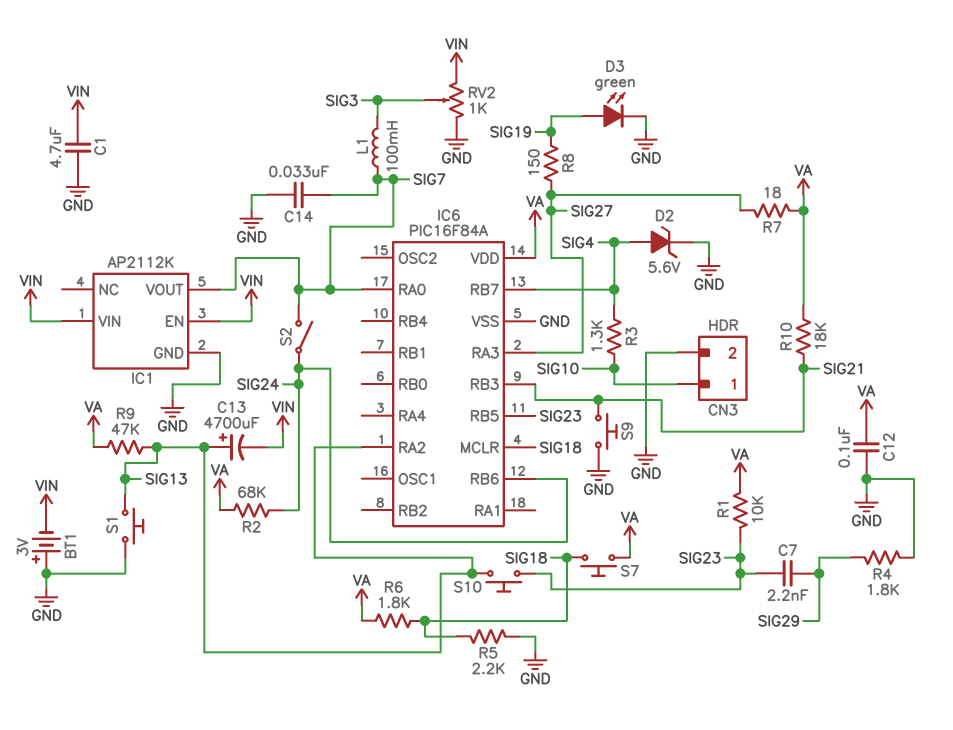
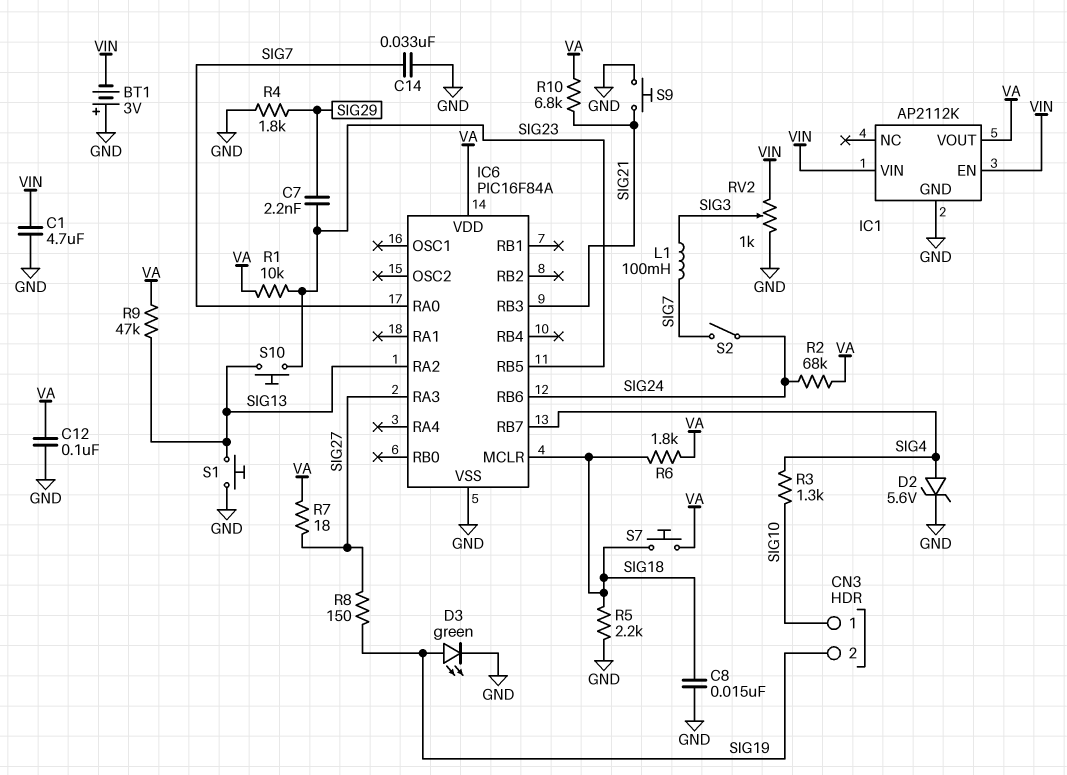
C8: none -> 15nF (GND, SIG18)
C13: 4700uF (plus SIG13, minus VIN) -> none
CN3 pin 2: GND -> SIG19
IC1 pin VOUT: SIG7 -> VA
R10: 18k (SIG21, VA) -> 6.8k (SIG21, VA)

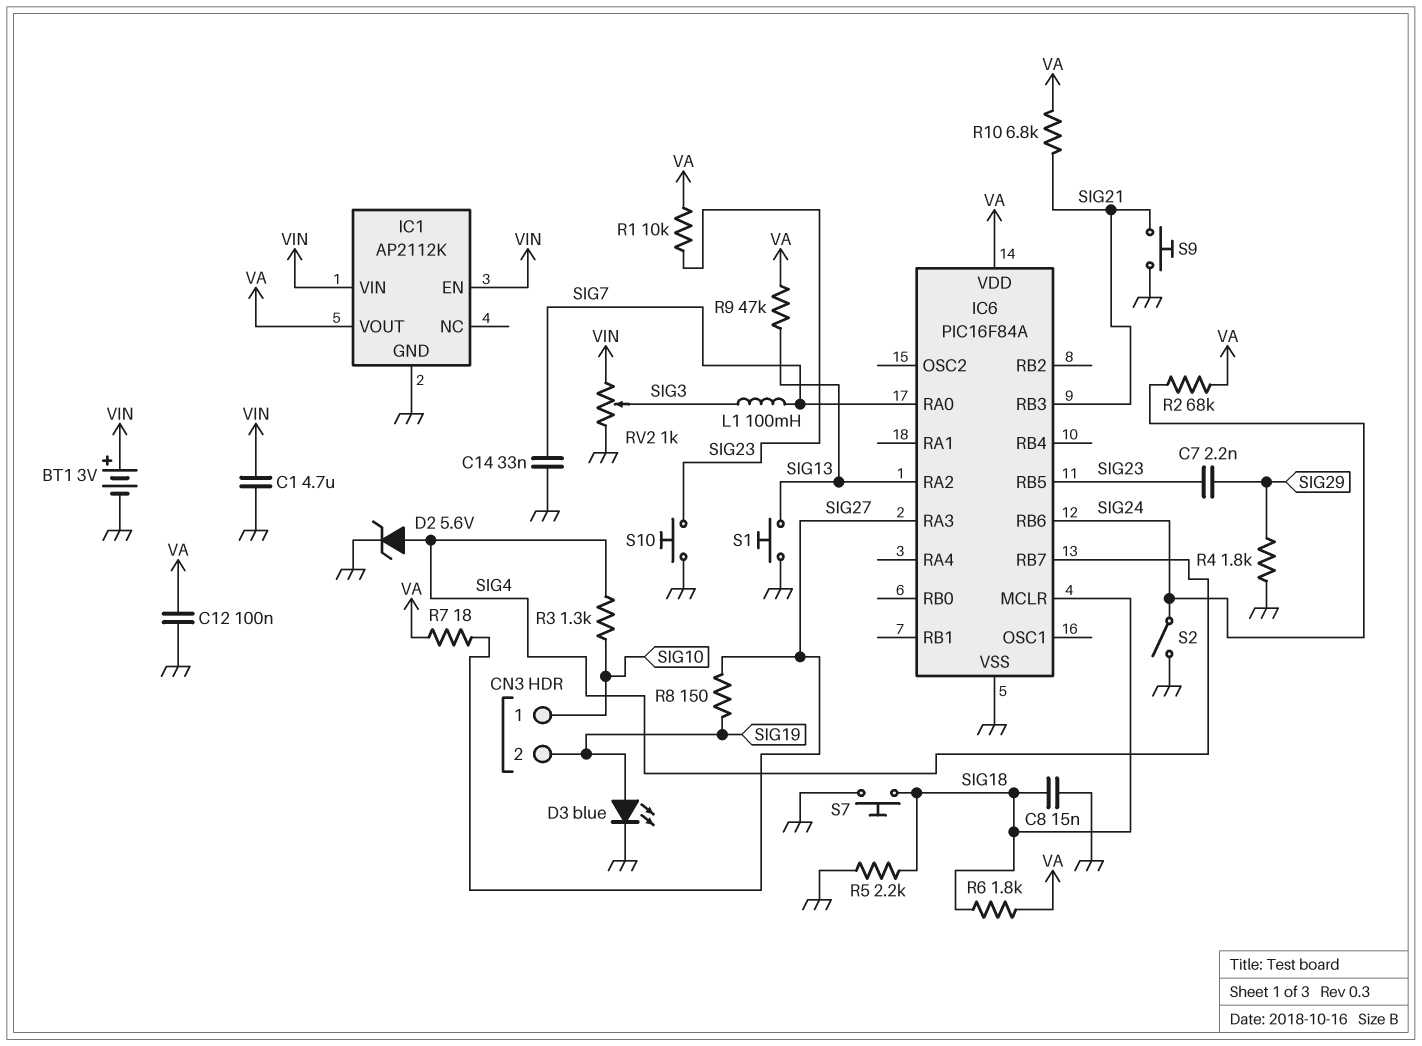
BT1: 3V (plus GND, minus VIN) -> 3V (plus VIN, minus GND)
D3: LED green (A SIG19, K GND) -> LED blue (A SIG19, K GND)
S2: switch (SIG7, SIG24) -> switch (GND, SIG24)
S7: button (SIG18, VA) -> button (GND, SIG18)
S10: button (SIG13, SIG23) -> button (GND, SIG23)

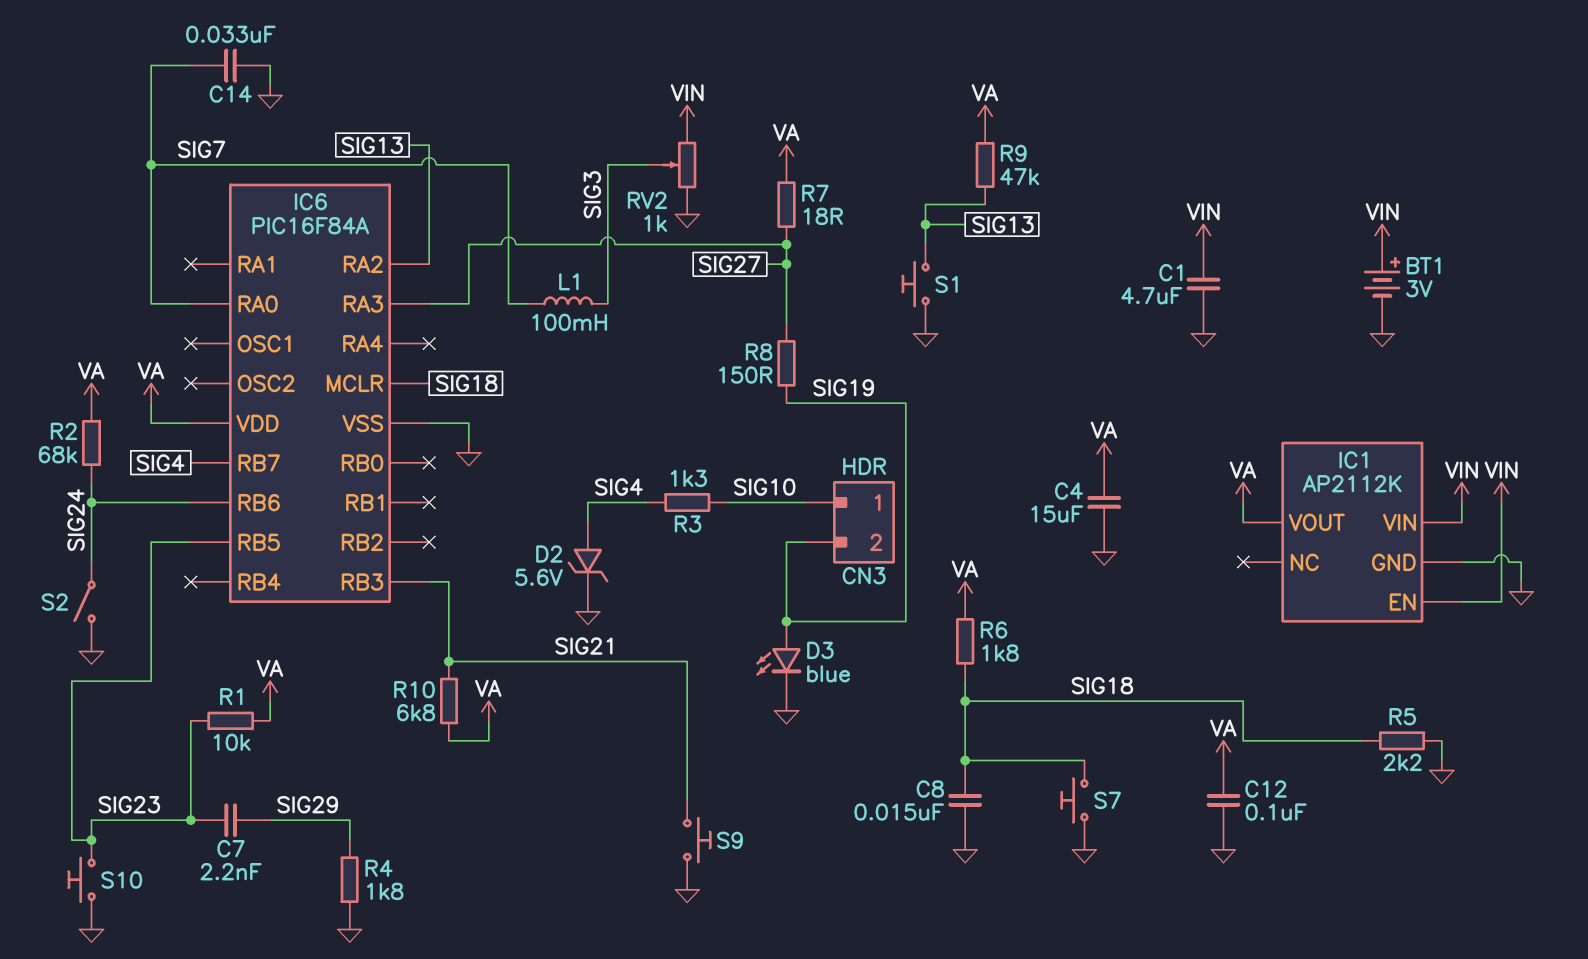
C4: none -> 15uF (GND, VA)

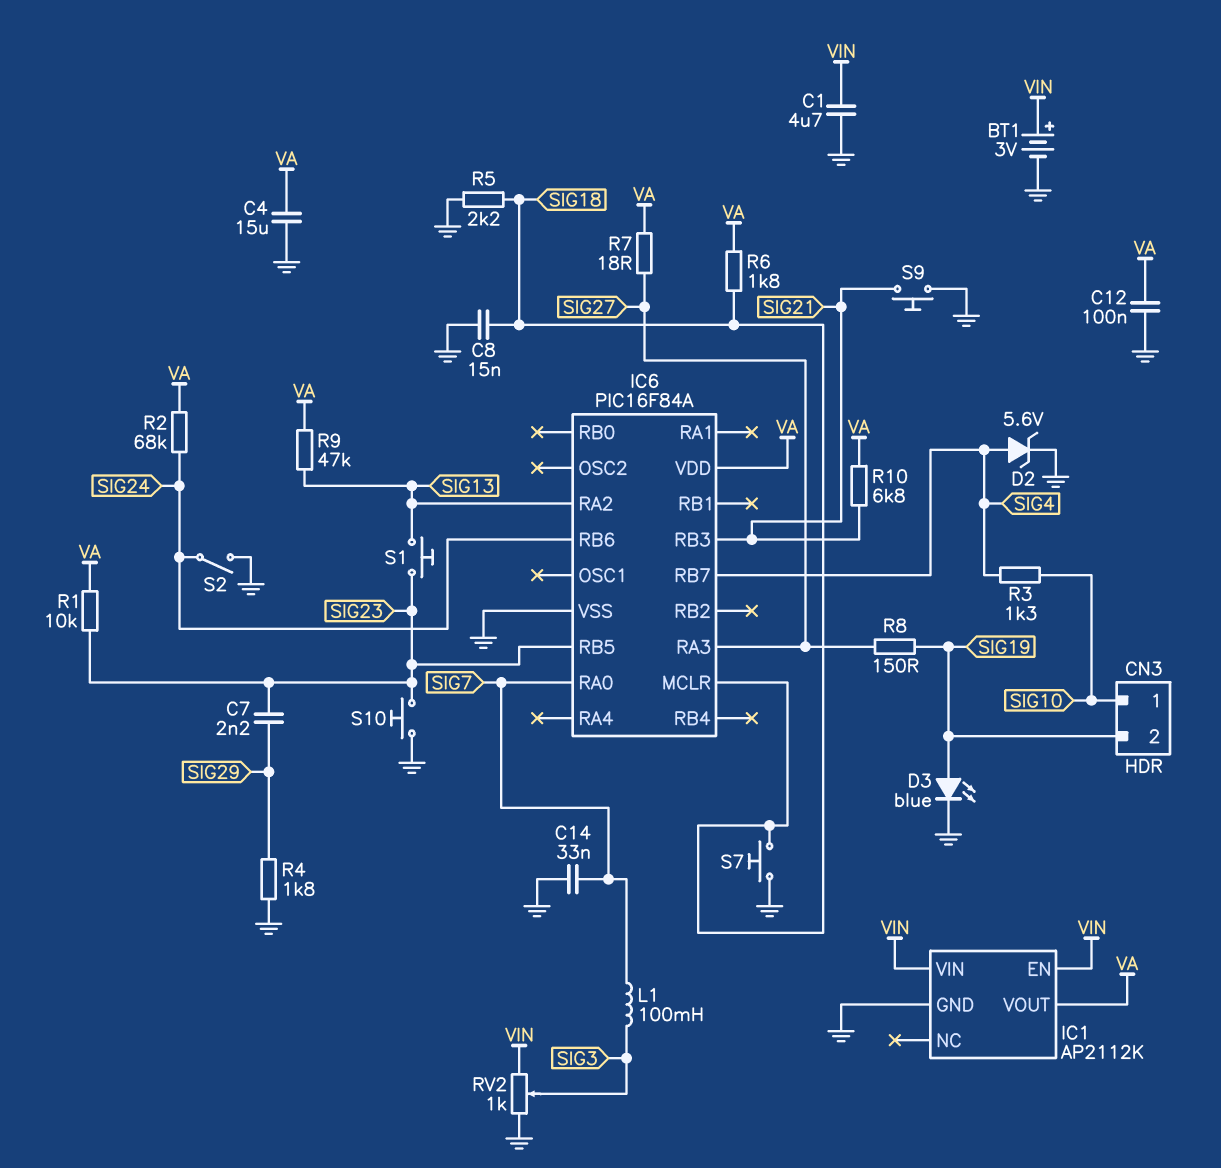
S1: button (GND, SIG13) -> button (SIG13, SIG23)

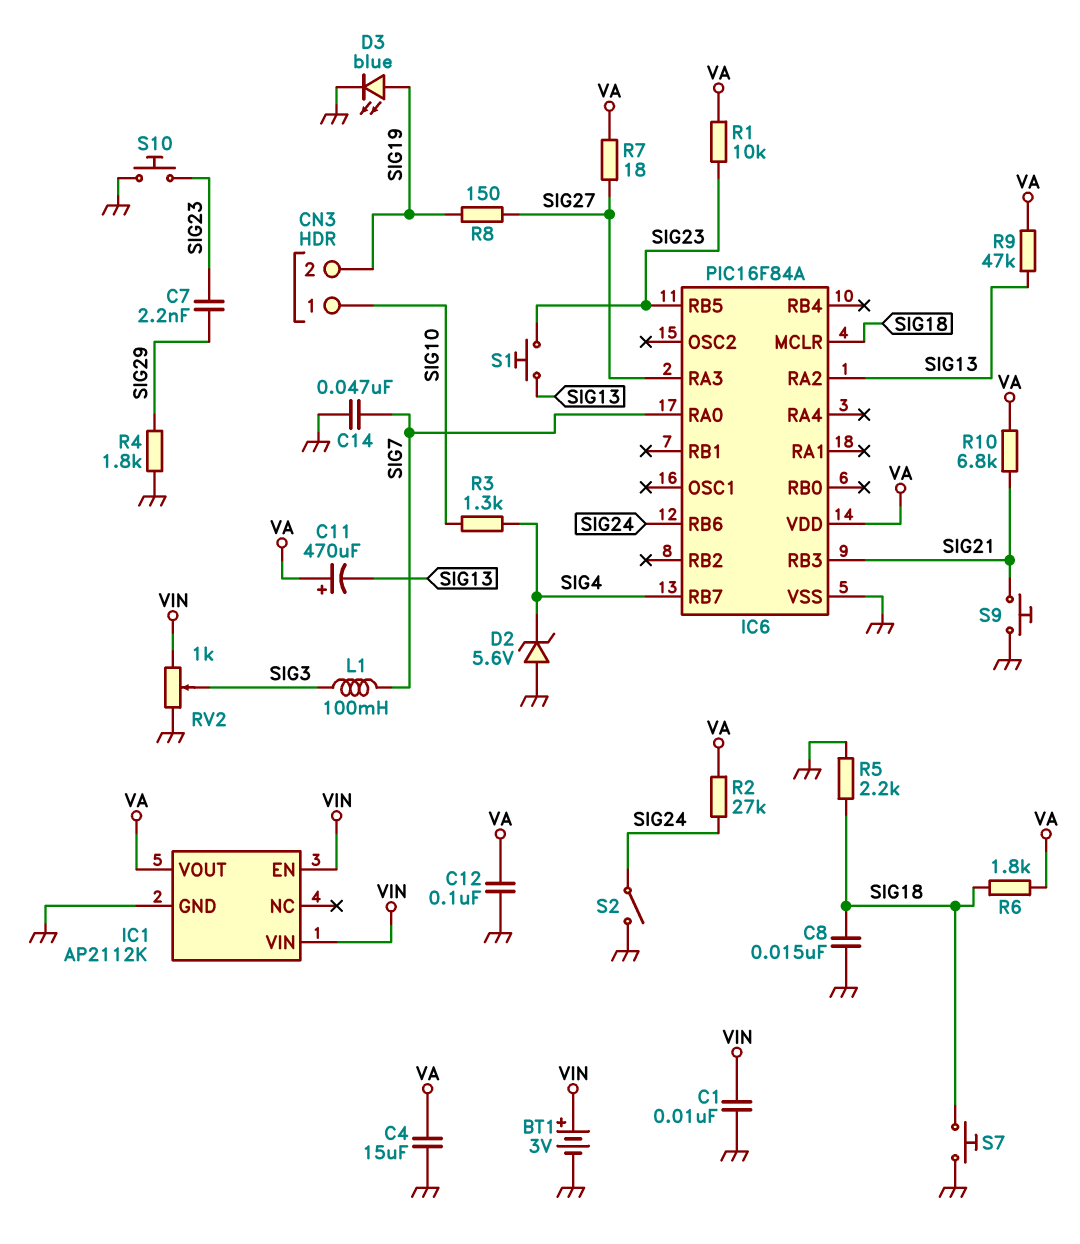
C1: 4.7uF (GND, VIN) -> 10nF (GND, VIN)
C11: none -> 470uF (plus VA, minus SIG13)
C14: 33nF (GND, SIG7) -> 47nF (GND, SIG7)
D2: zener 5.6V (A SIG4, K GND) -> zener 5.6V (A GND, K SIG4)
R2: 68k (SIG24, VA) -> 27k (SIG24, VA)

